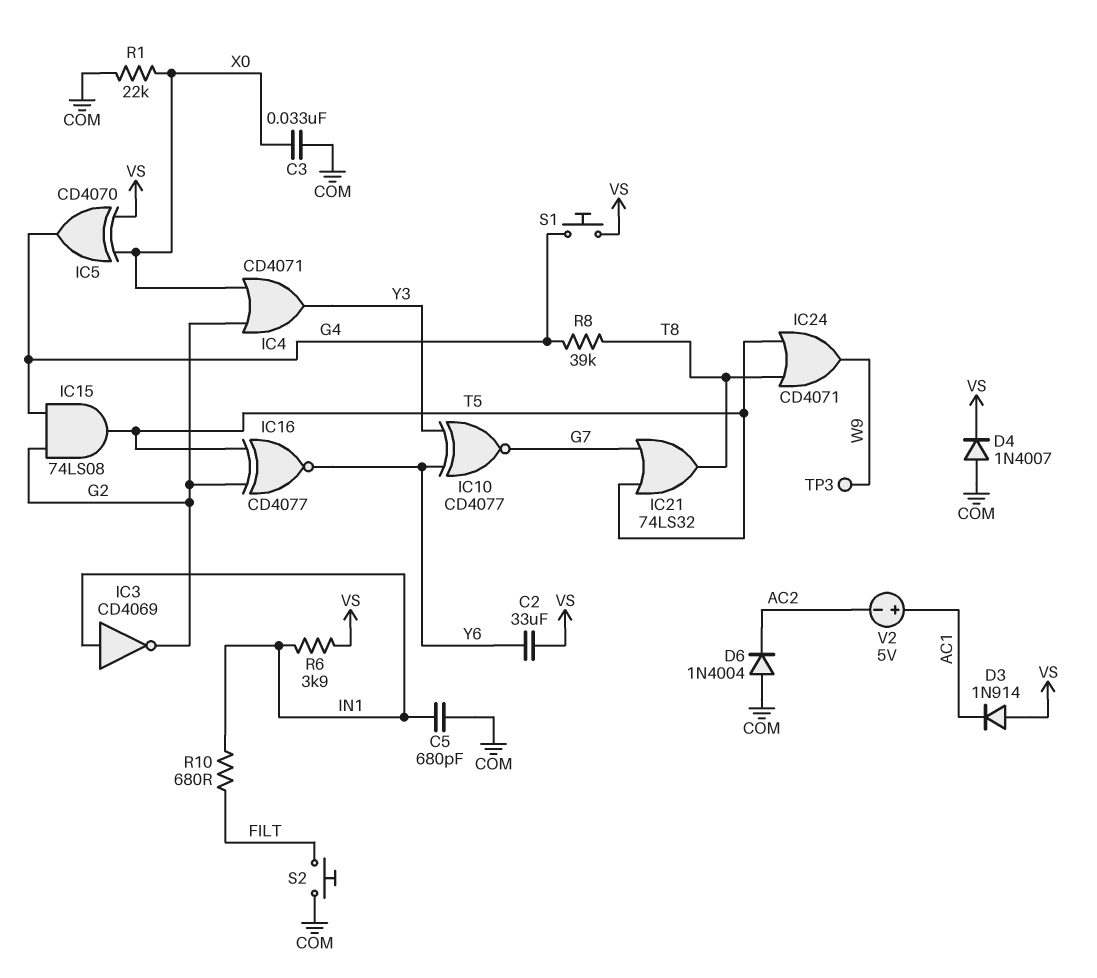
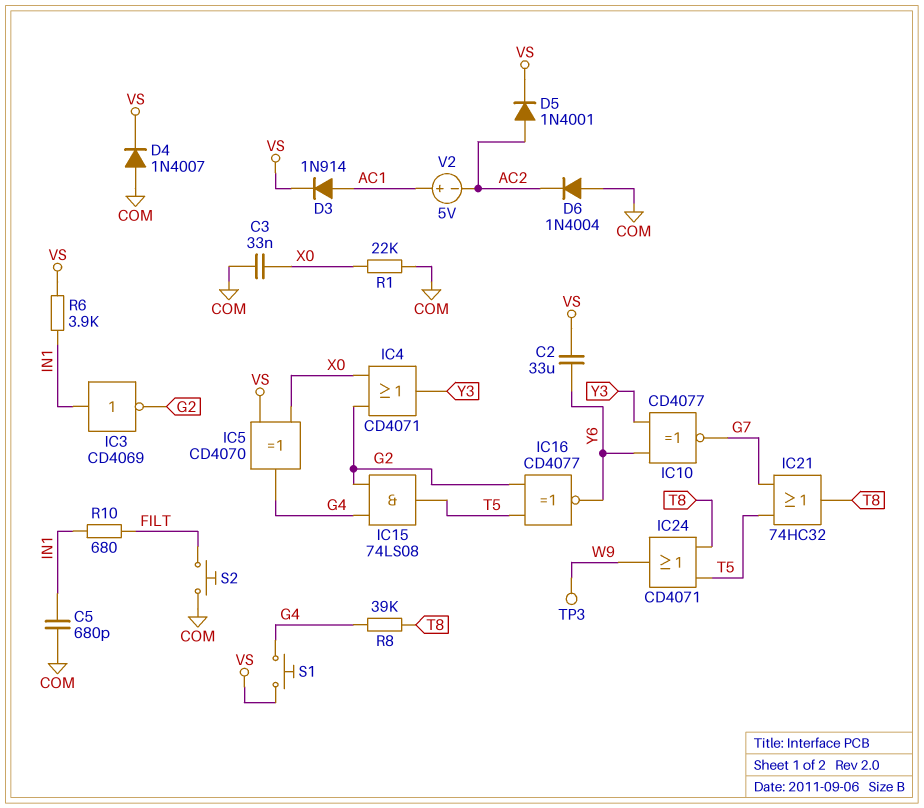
D3: diode 1N914 (A VS, K AC1) -> diode 1N914 (A AC1, K VS)
D5: none -> diode 1N4001 (A AC2, K VS)
IC21: OR 74LS32 (in G7, in T5, out T8) -> OR 74HC32 (in G7, in T5, out T8)

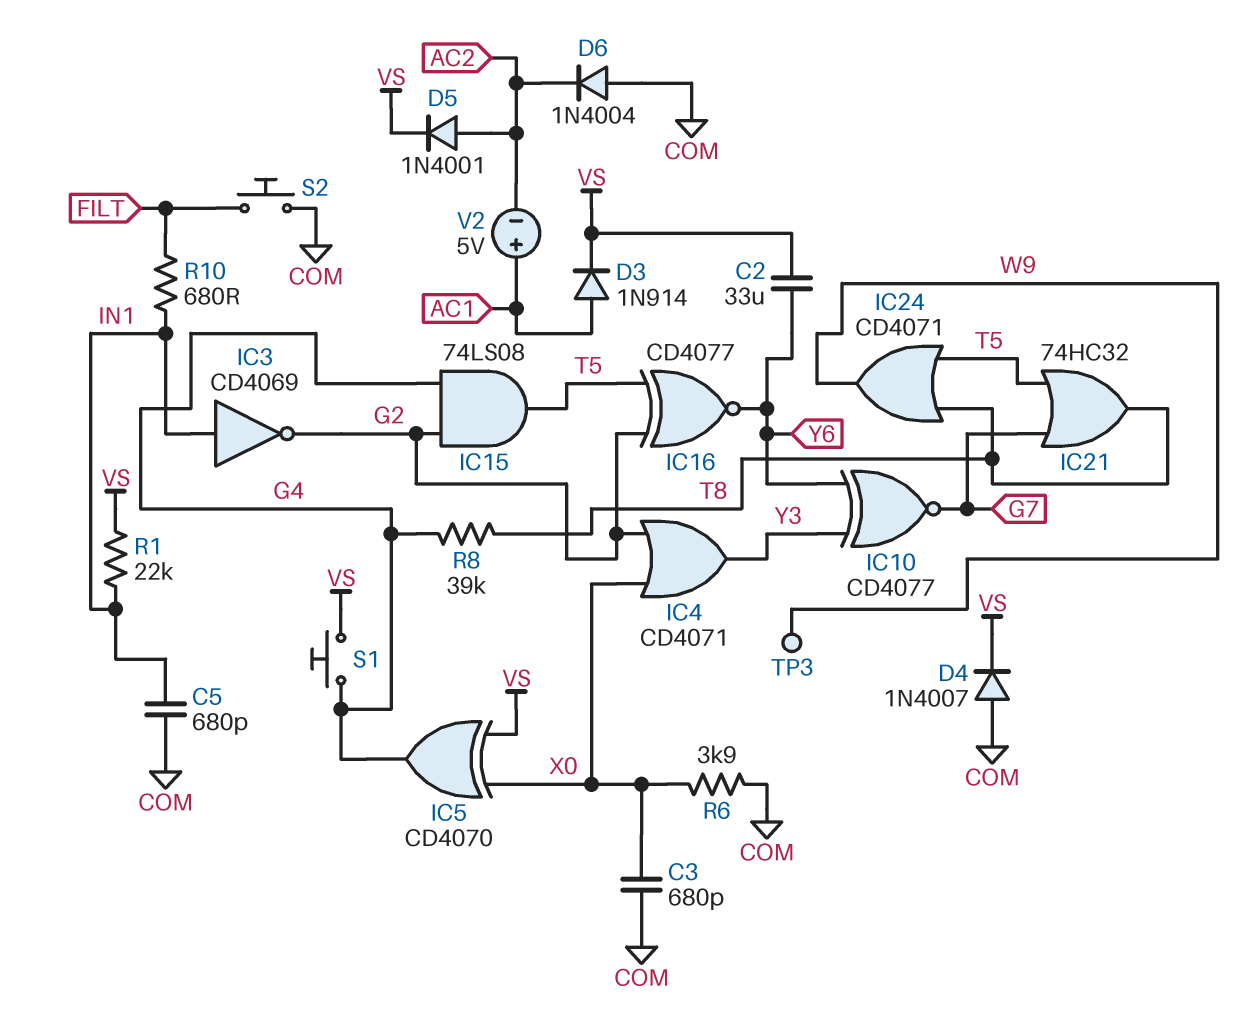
C3: 33nF (COM, X0) -> 680pF (COM, X0)
R1: 22k (COM, X0) -> 22k (IN1, VS)
R6: 3.9k (IN1, VS) -> 3.9k (COM, X0)

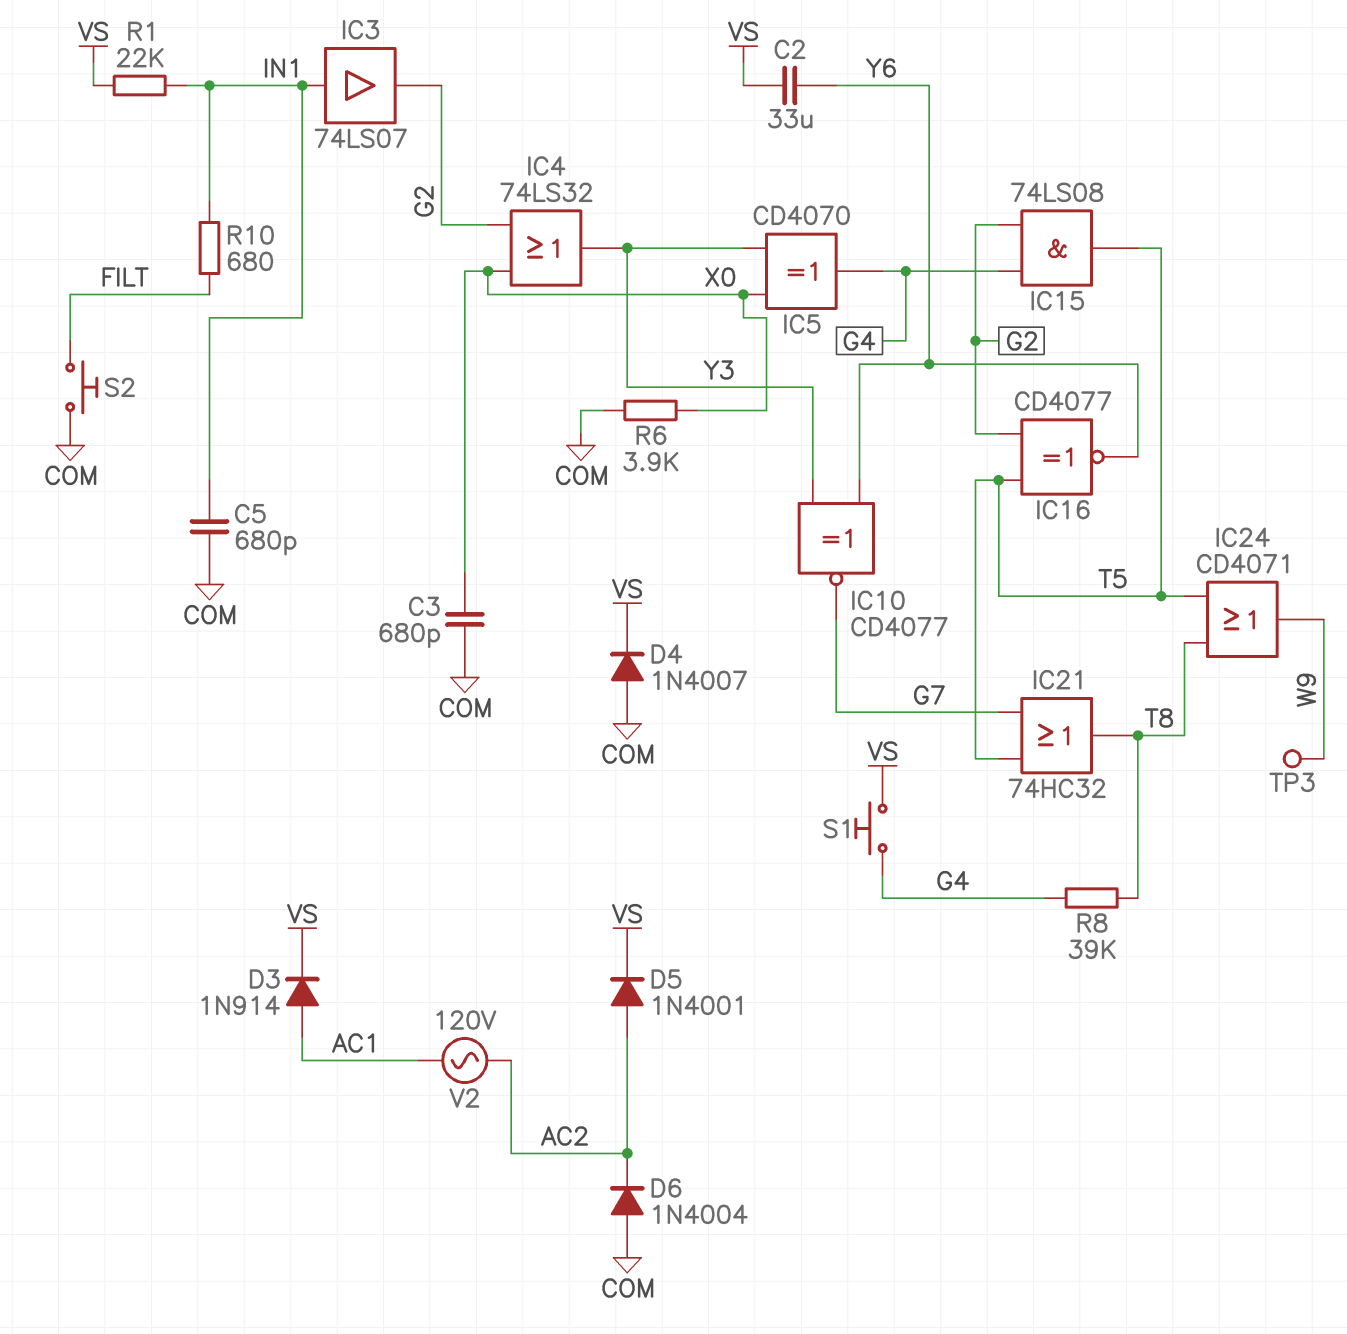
IC3: NOT CD4069 (in IN1, out G2) -> buffer 74LS07 (in IN1, out G2)
IC4: OR CD4071 (in G2, in X0, out Y3) -> OR 74LS32 (in G2, in X0, out Y3)
IC5: XOR CD4070 (in VS, in X0, out G4) -> XOR CD4070 (in X0, in Y3, out G4)
V2: 5V (plus AC1, minus AC2) -> AC 120V (AC1, AC2)

